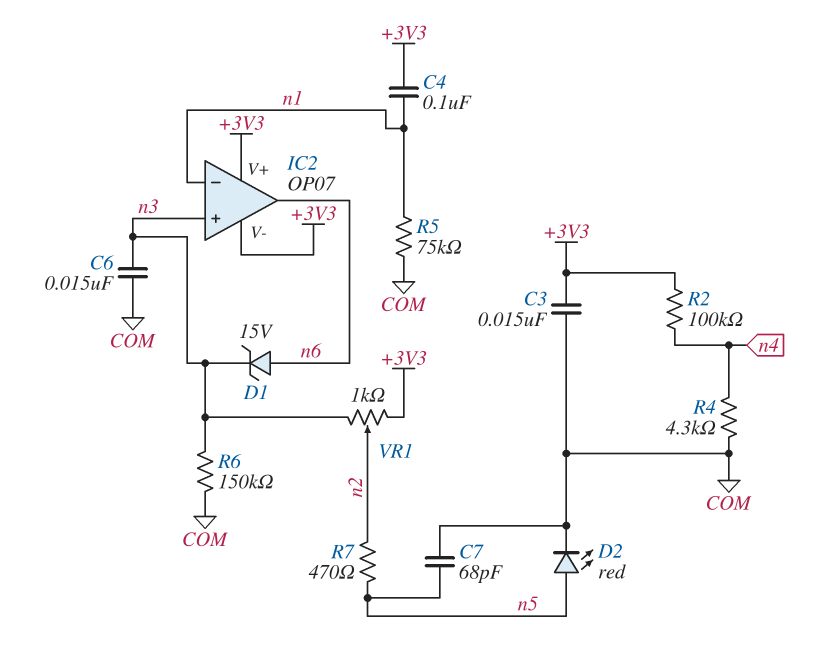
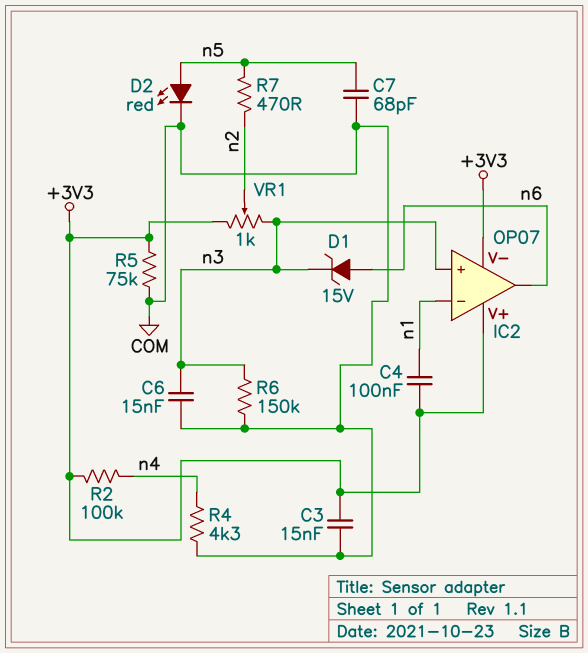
R5: 75k (COM, n1) -> 75k (+3V3, COM)

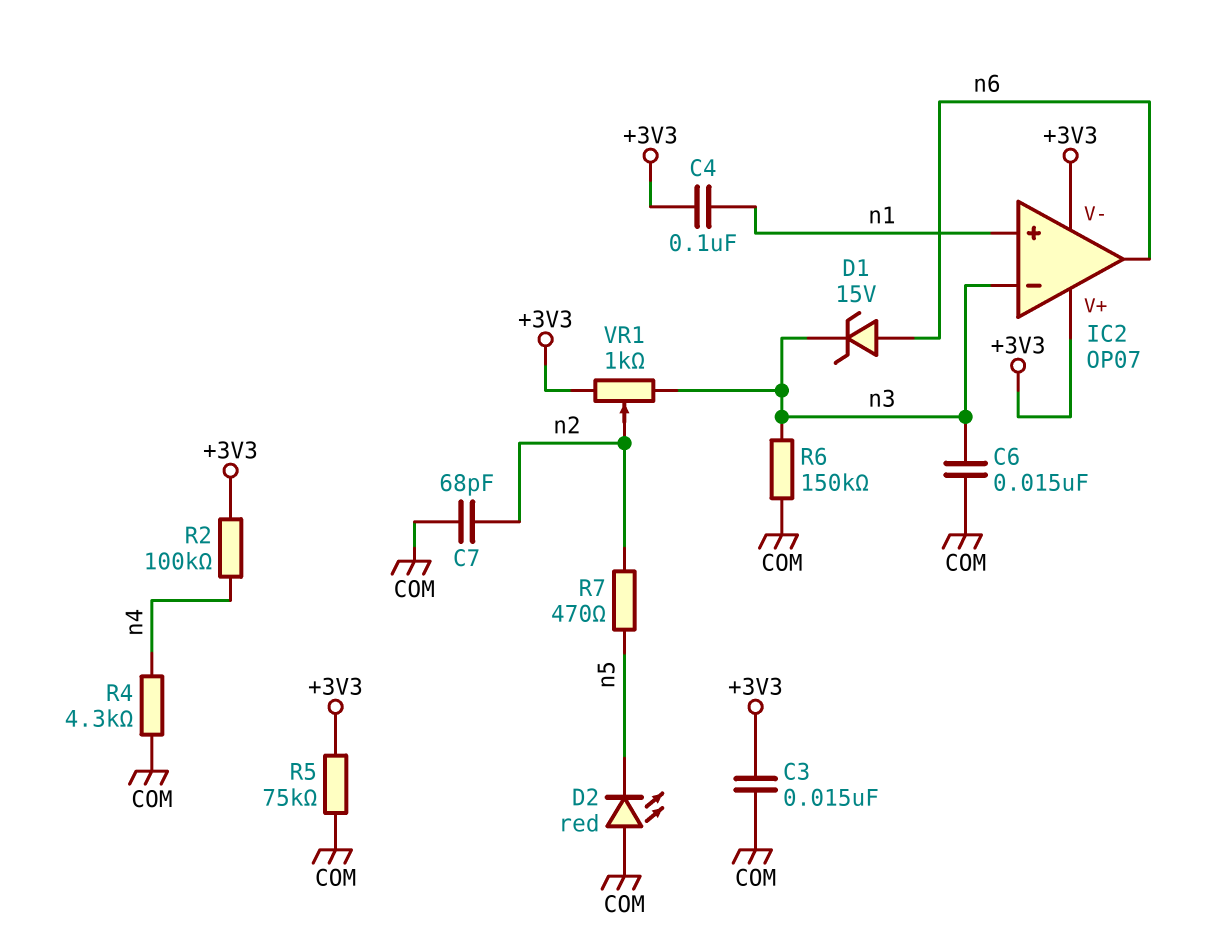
C7: 68pF (COM, n5) -> 68pF (COM, n2)
D2: LED red (A n5, K COM) -> LED red (A COM, K n5)
IC2 pin in+: n3 -> n1
IC2 pin in-: n1 -> n3

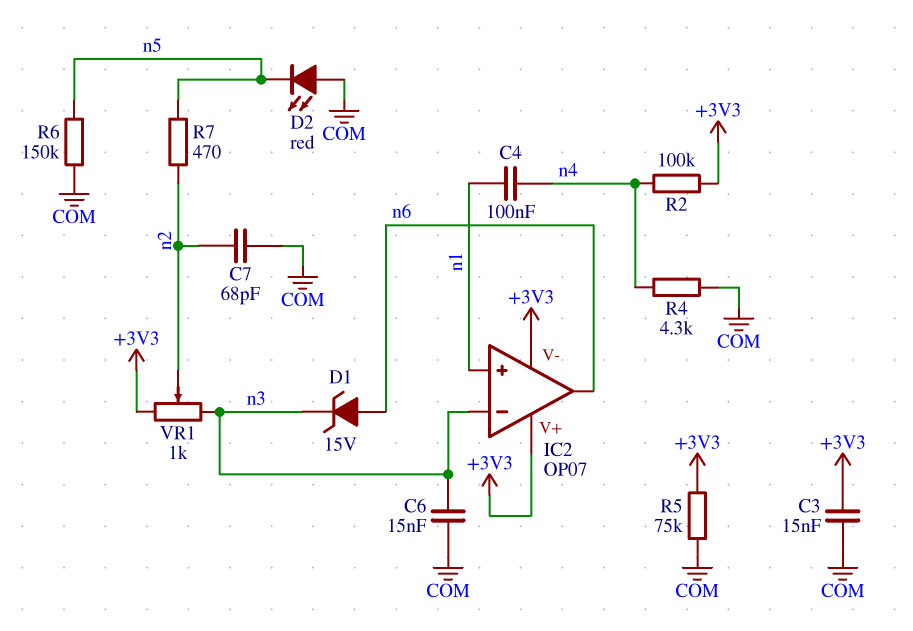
C4: 100nF (+3V3, n1) -> 100nF (n1, n4)
R6: 150k (COM, n3) -> 150k (COM, n5)

